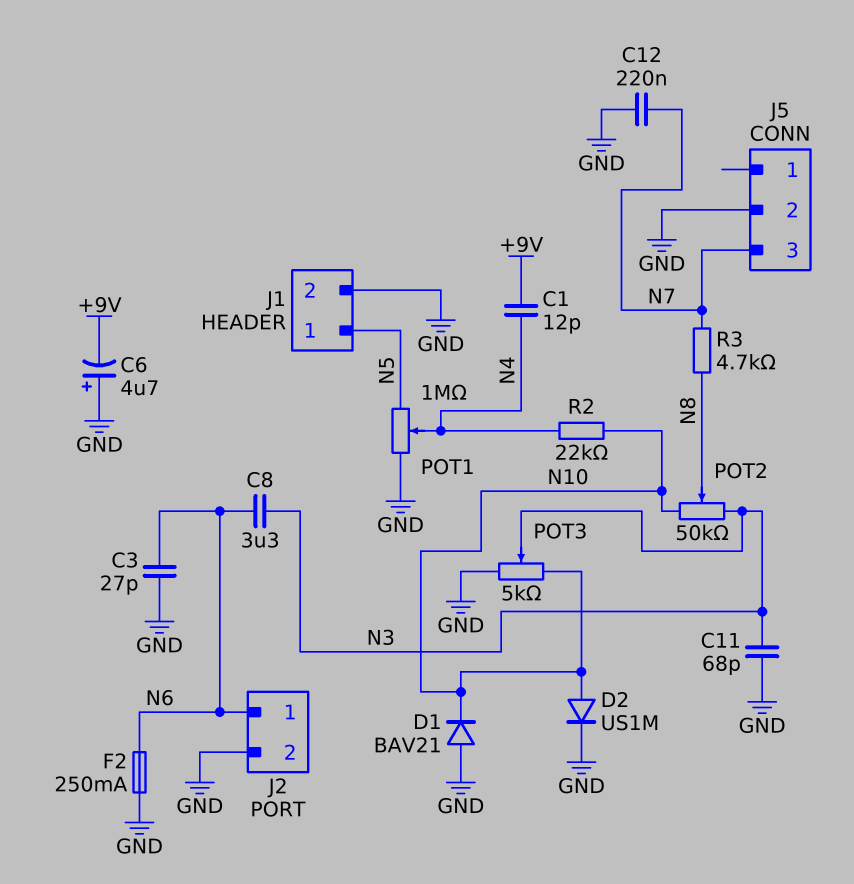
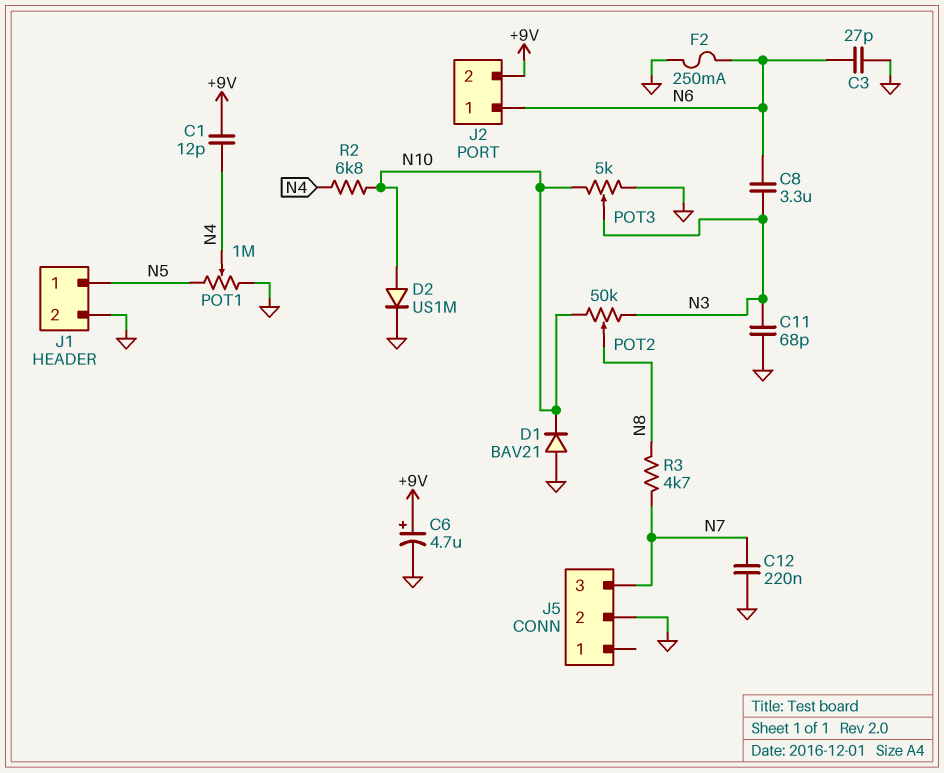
C6: 4.7uF (plus GND, minus +9V) -> 4.7uF (plus +9V, minus GND)
J2 pin 2: GND -> +9V
R2: 22k (N4, N10) -> 6.8k (N4, N10)

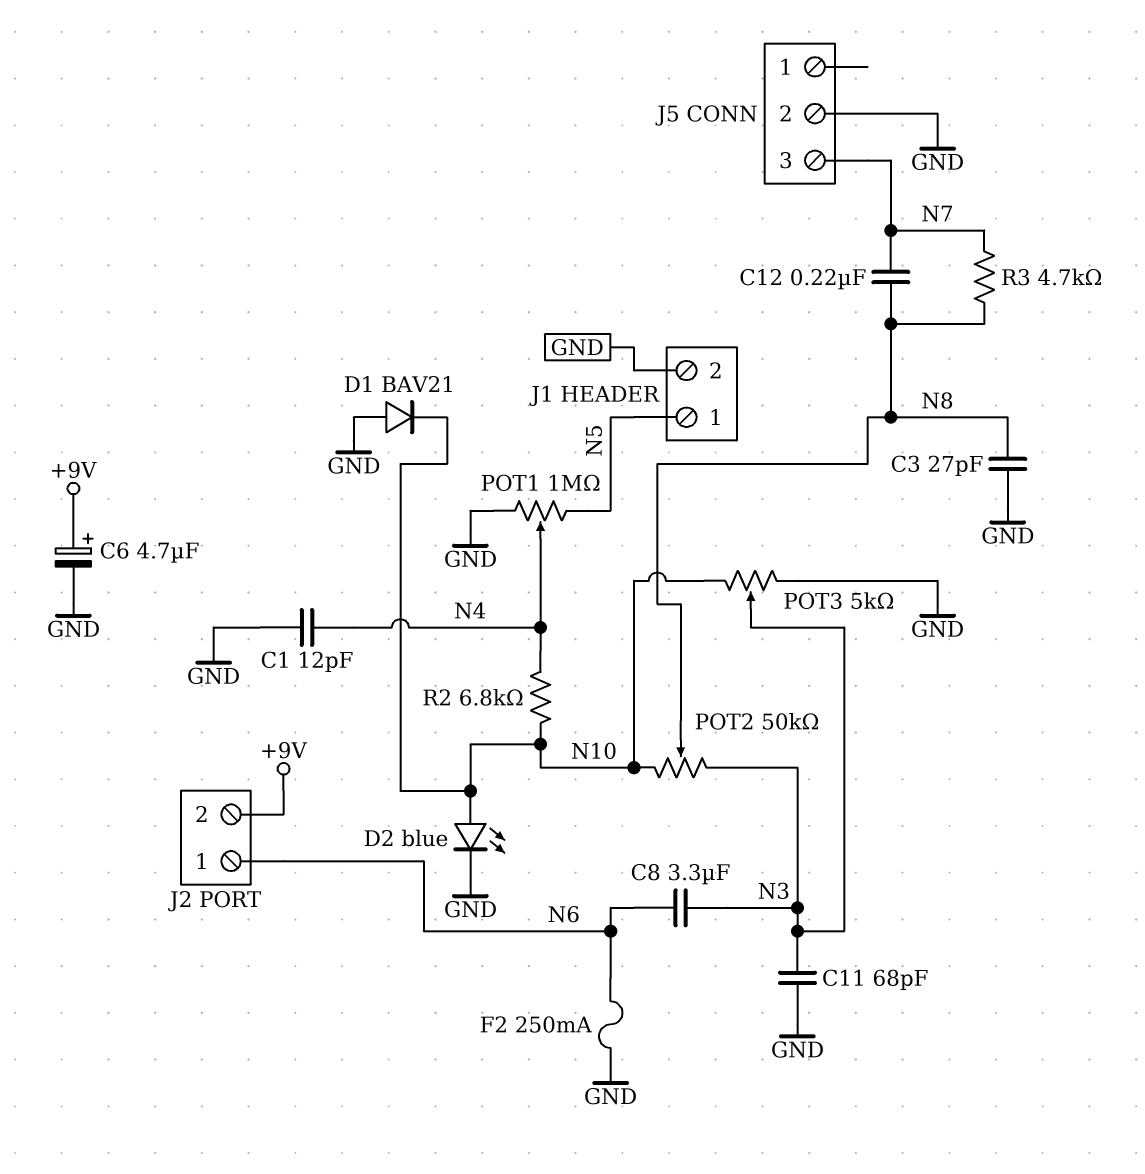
C1: 12pF (+9V, N4) -> 12pF (GND, N4)
C3: 27pF (GND, N6) -> 27pF (GND, N8)
C12: 220nF (GND, N7) -> 220nF (N7, N8)
D2: diode US1M (A N10, K GND) -> LED blue (A N10, K GND)

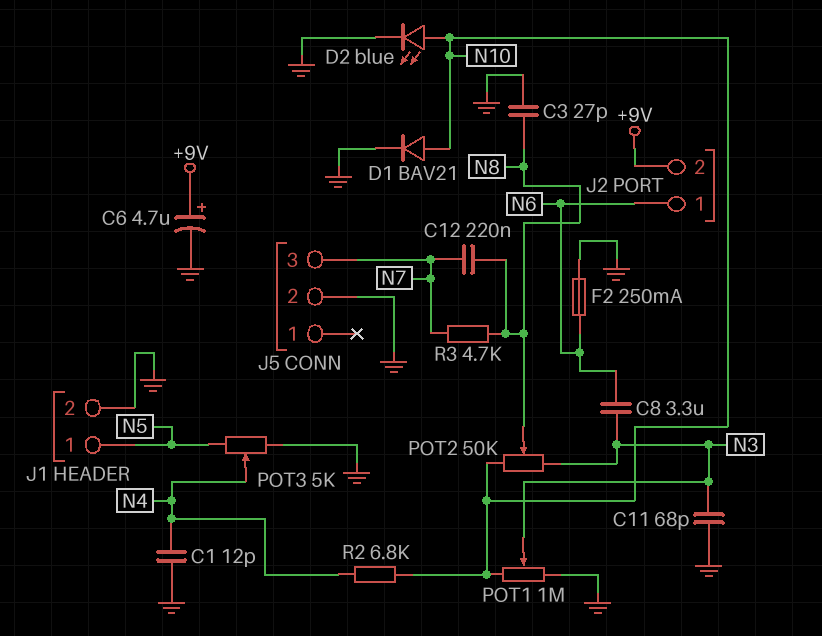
D1: diode BAV21 (A GND, K N10) -> diode BAV21 (A N10, K GND)
POT1: 1M (GND, N5, wiper N4) -> 1M (GND, N10, wiper N3)
POT3: 5k (GND, N10, wiper N3) -> 5k (GND, N5, wiper N4)

